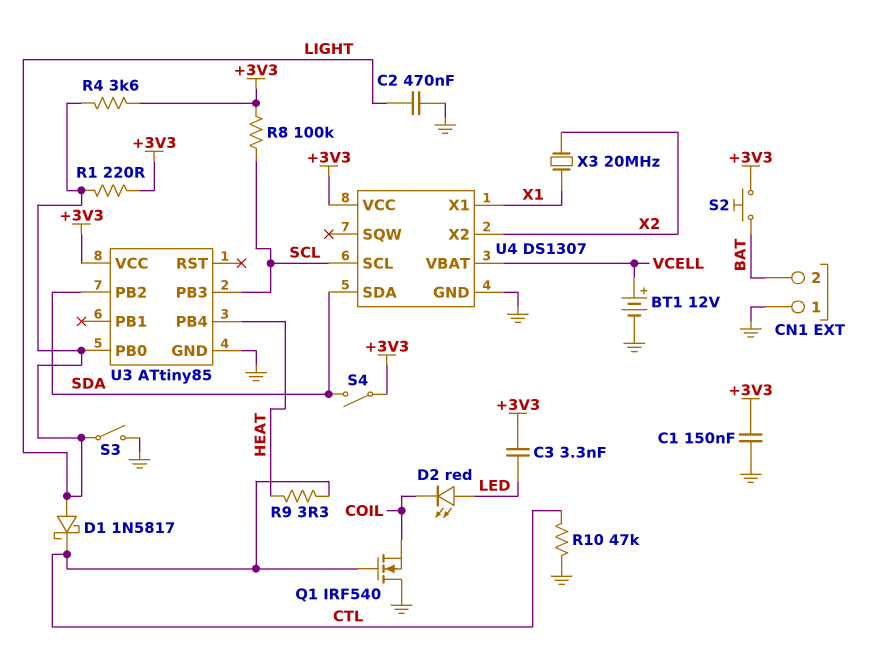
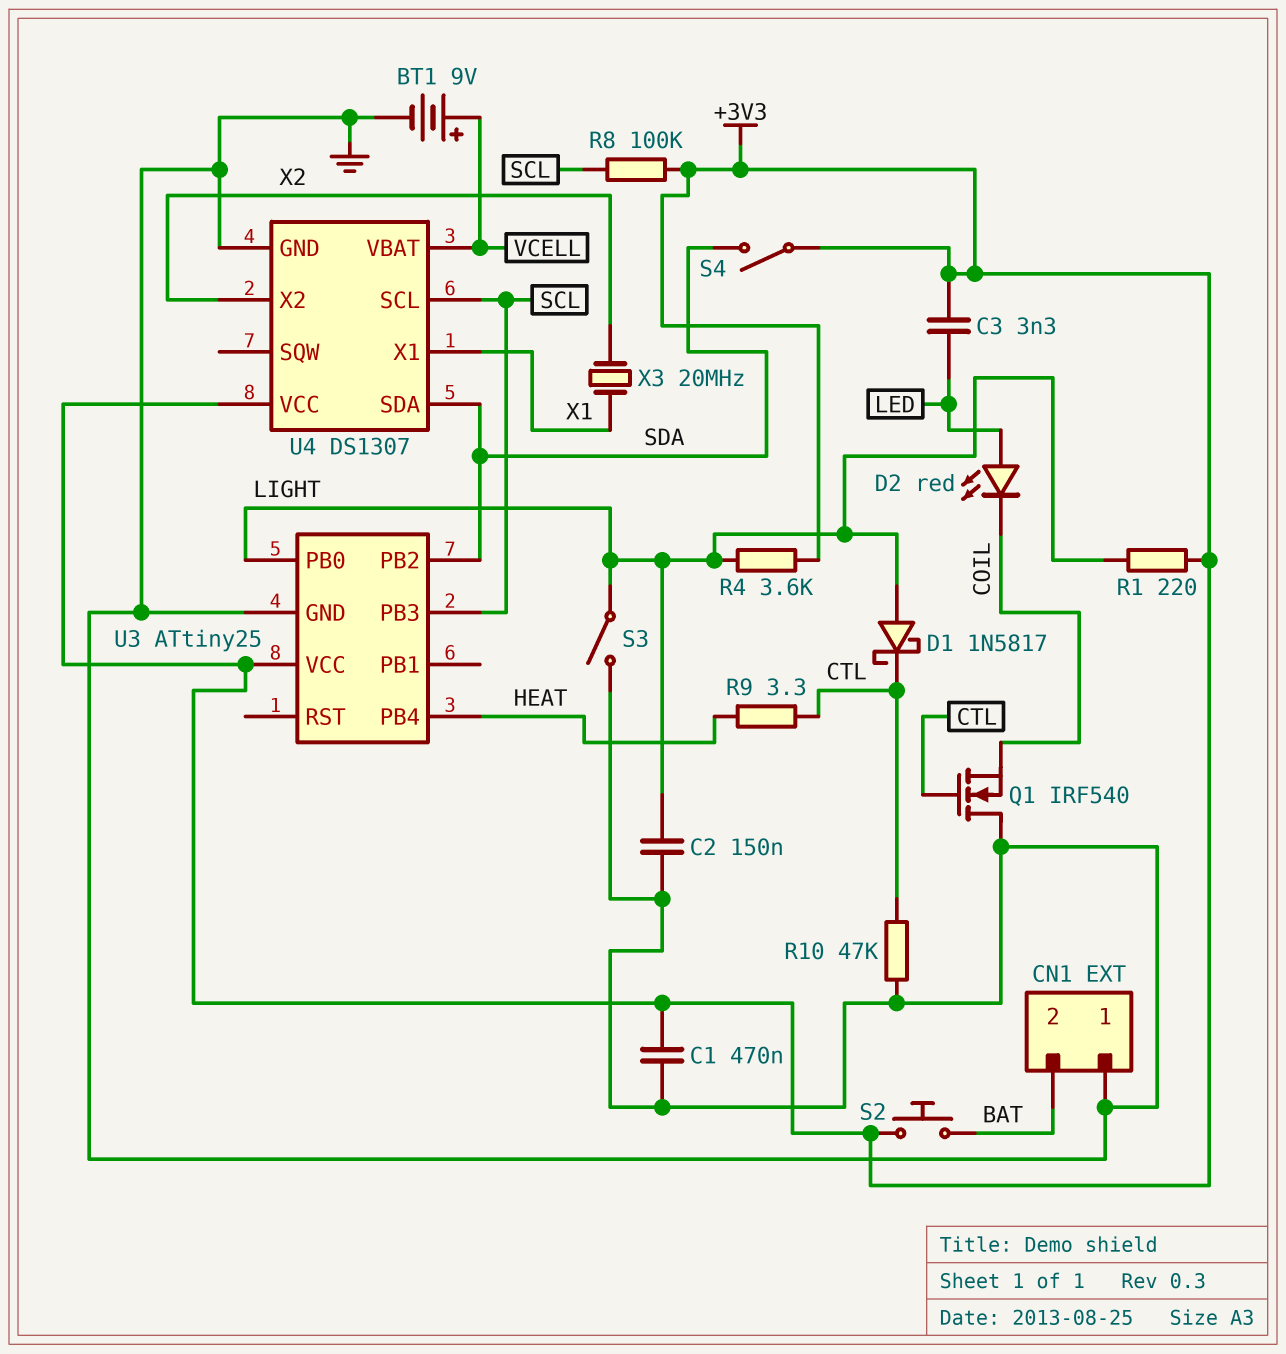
BT1: 12V (plus VCELL, minus GND) -> 9V (plus VCELL, minus GND)
C1: 150nF (+3V3, GND) -> 470nF (+3V3, GND)
C2: 470nF (GND, LIGHT) -> 150nF (GND, LIGHT)
U3: ATtiny85 -> ATtiny25

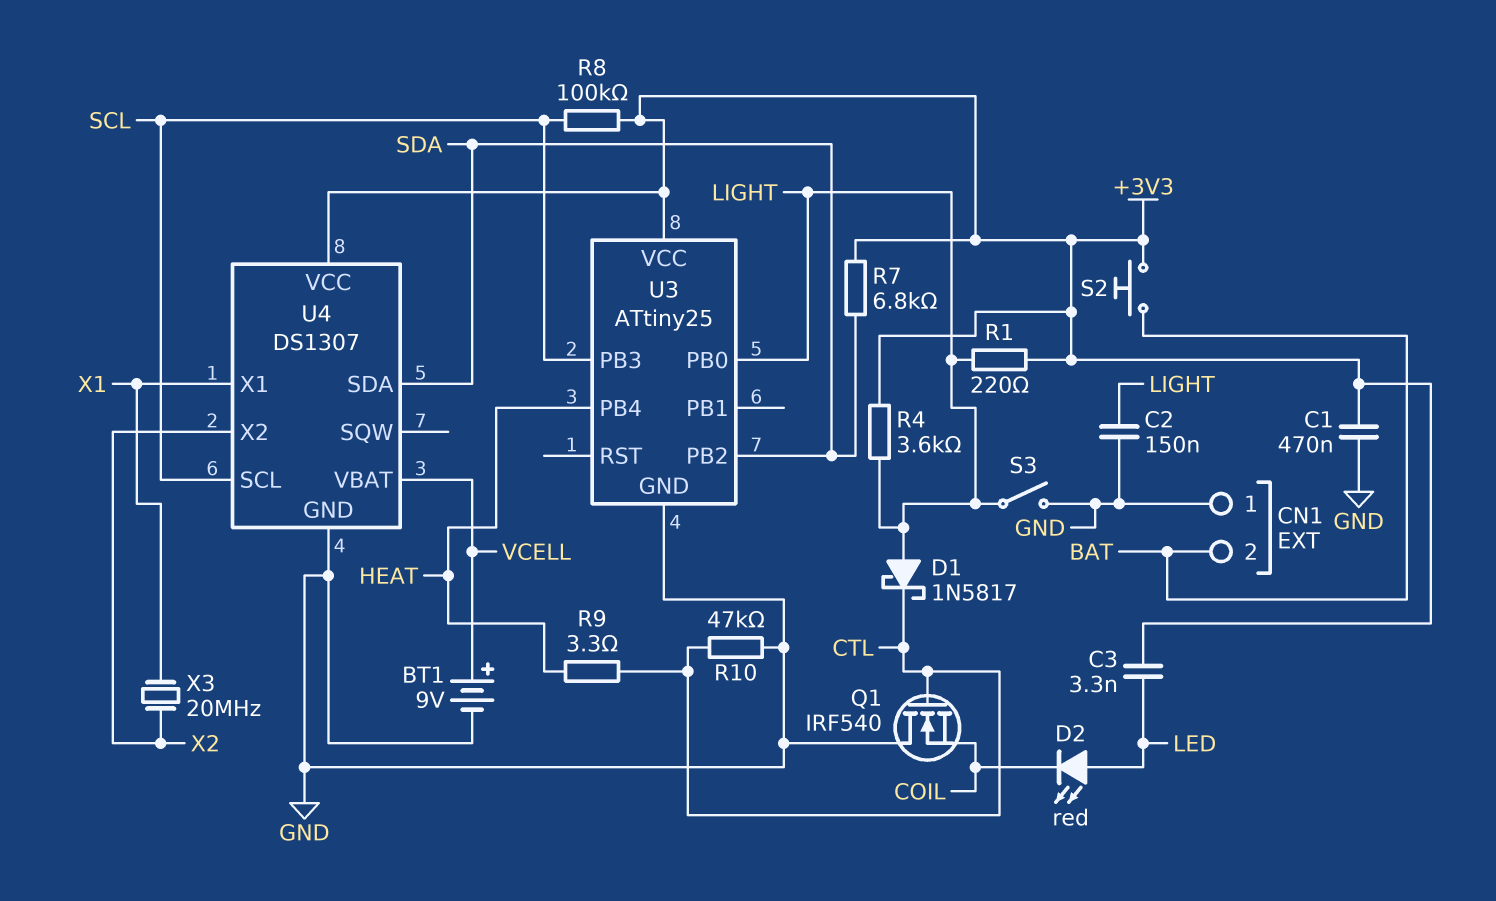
R7: none -> 6.8k (+3V3, SDA)
S4: switch (+3V3, SDA) -> none

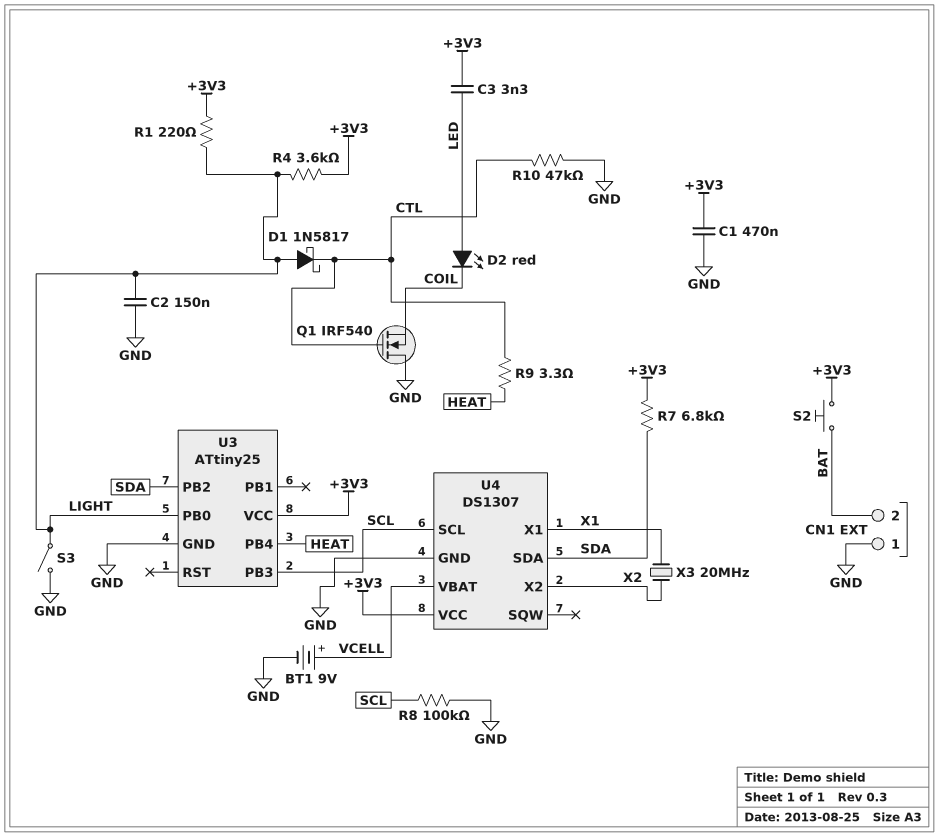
R8: 100k (+3V3, SCL) -> 100k (GND, SCL)

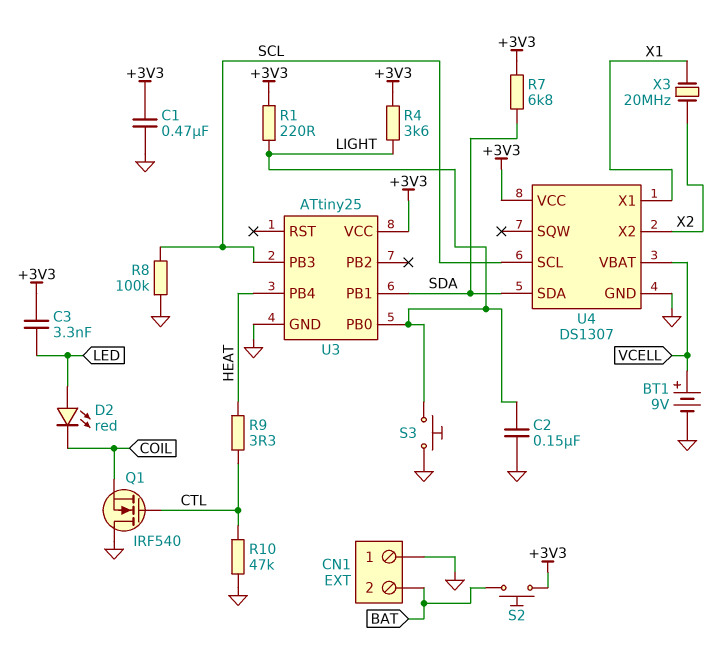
D1: schottky 1N5817 (A LIGHT, K CTL) -> none
S3: switch (GND, LIGHT) -> button (GND, LIGHT)
U3 pin PB1: none -> SDA
U3 pin PB2: SDA -> none

